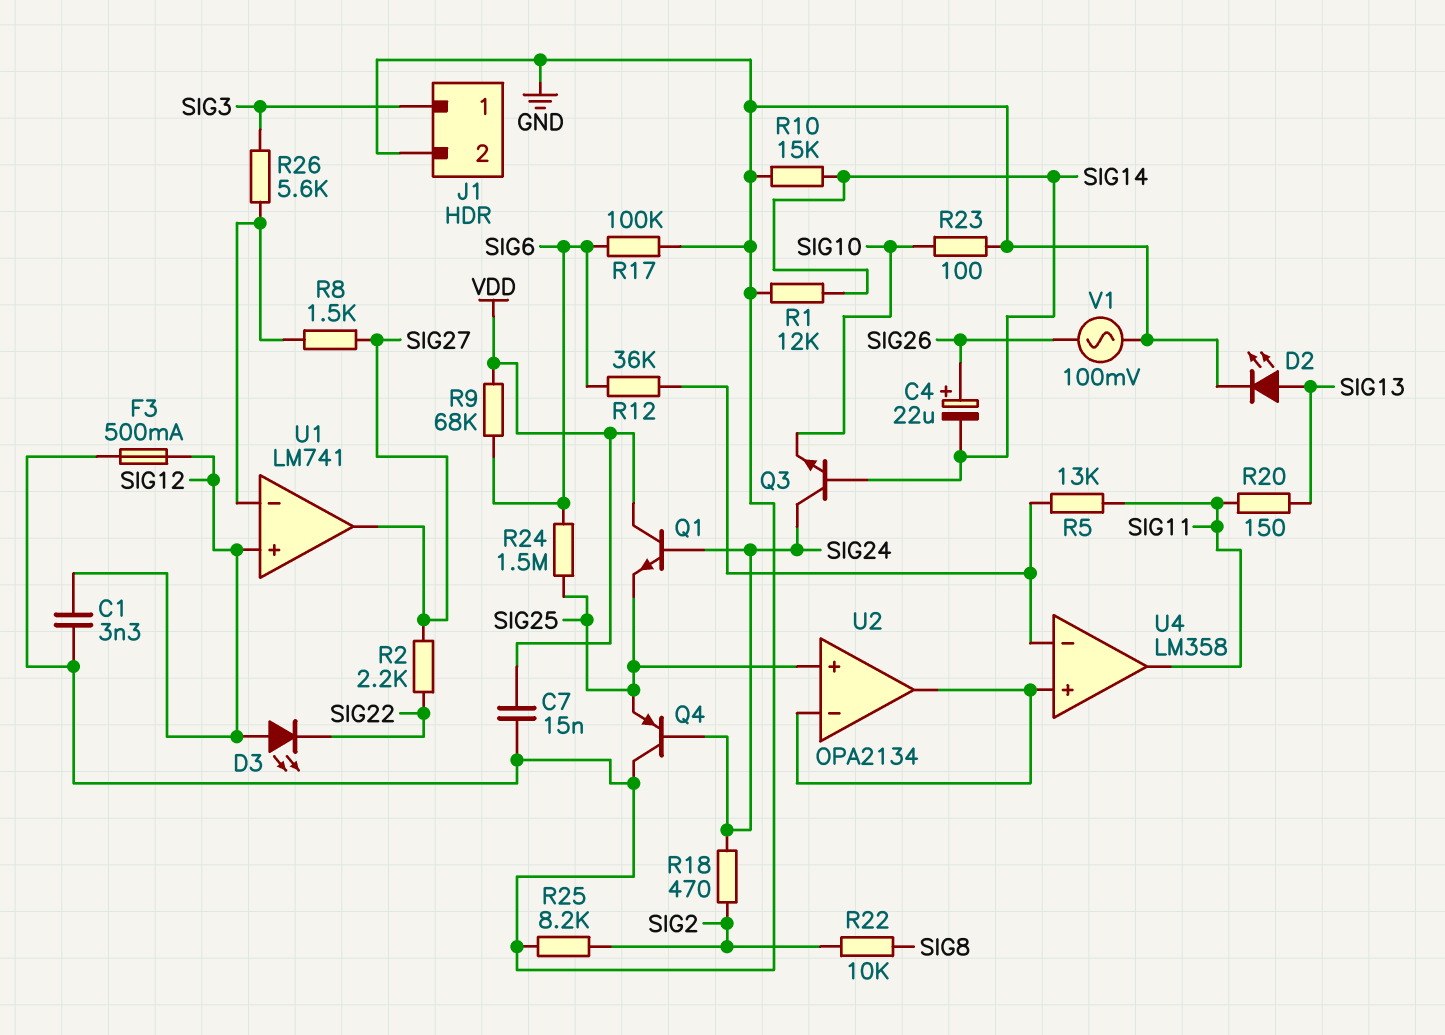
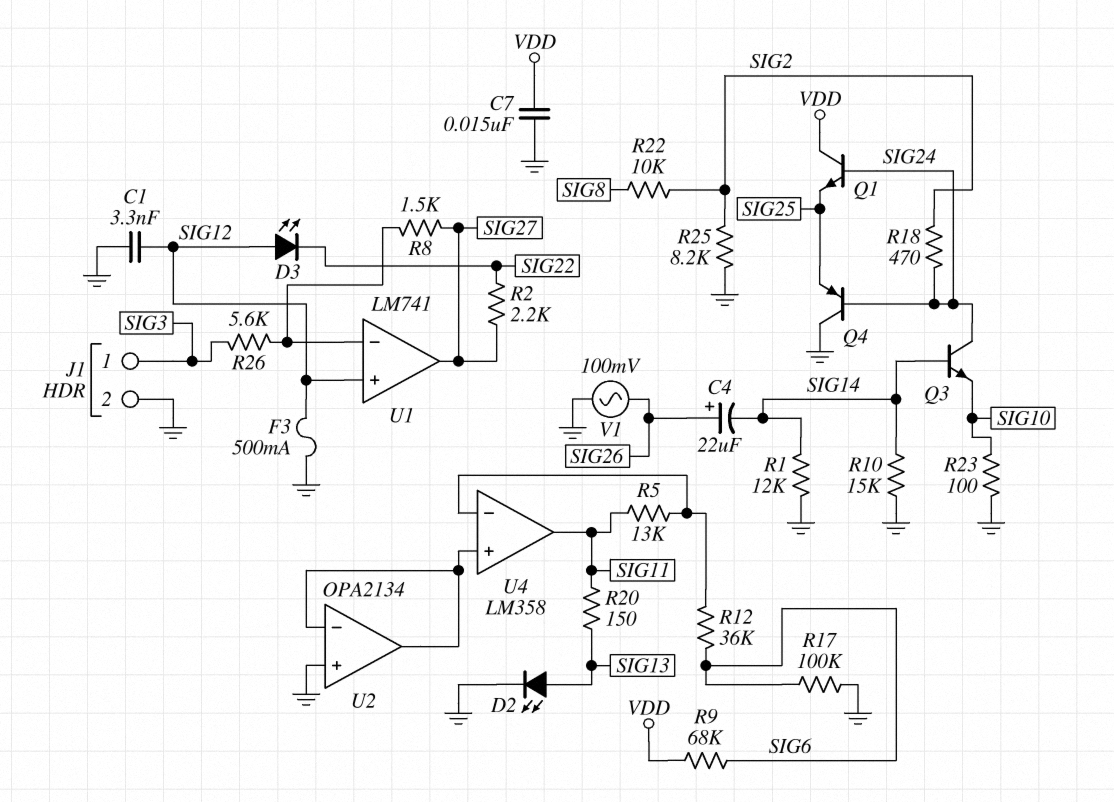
R24: 1.5M (SIG6, SIG25) -> none
U2 pin in+: SIG25 -> GND

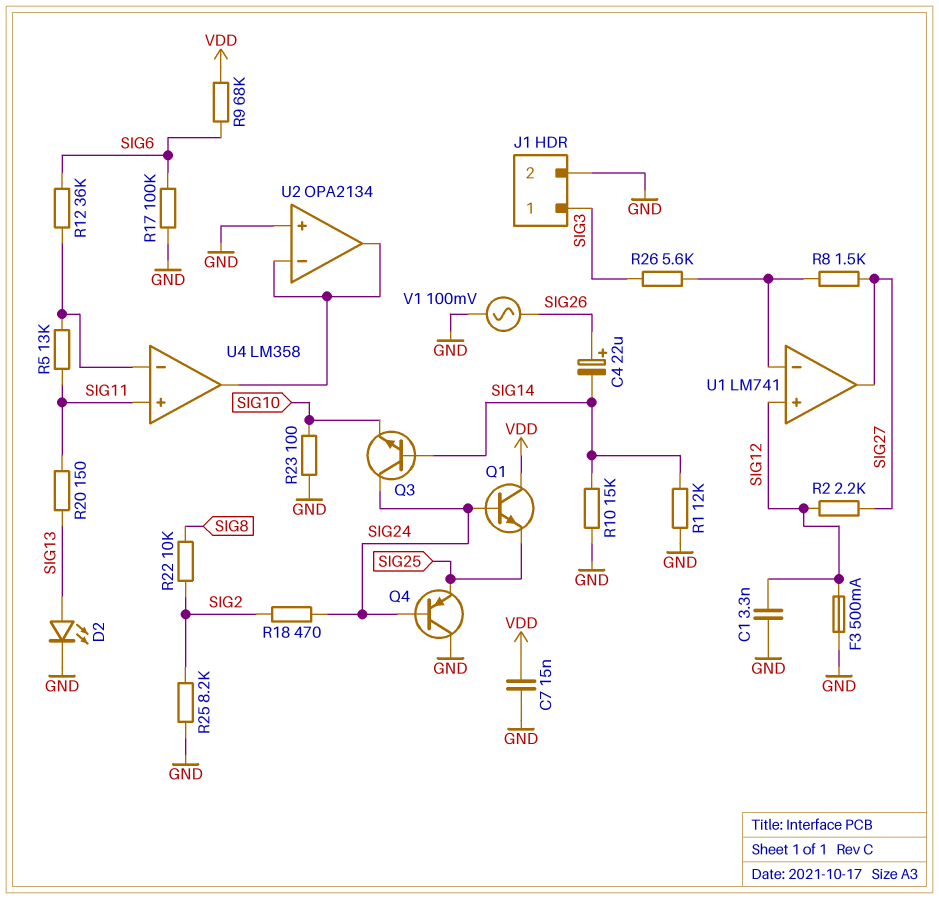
D3: LED (A SIG12, K SIG22) -> none
R2: 2.2k (SIG22, SIG27) -> 2.2k (SIG12, SIG27)
U4 pin in+: U2/in- -> SIG11
U4 pin out: SIG11 -> U2/in-

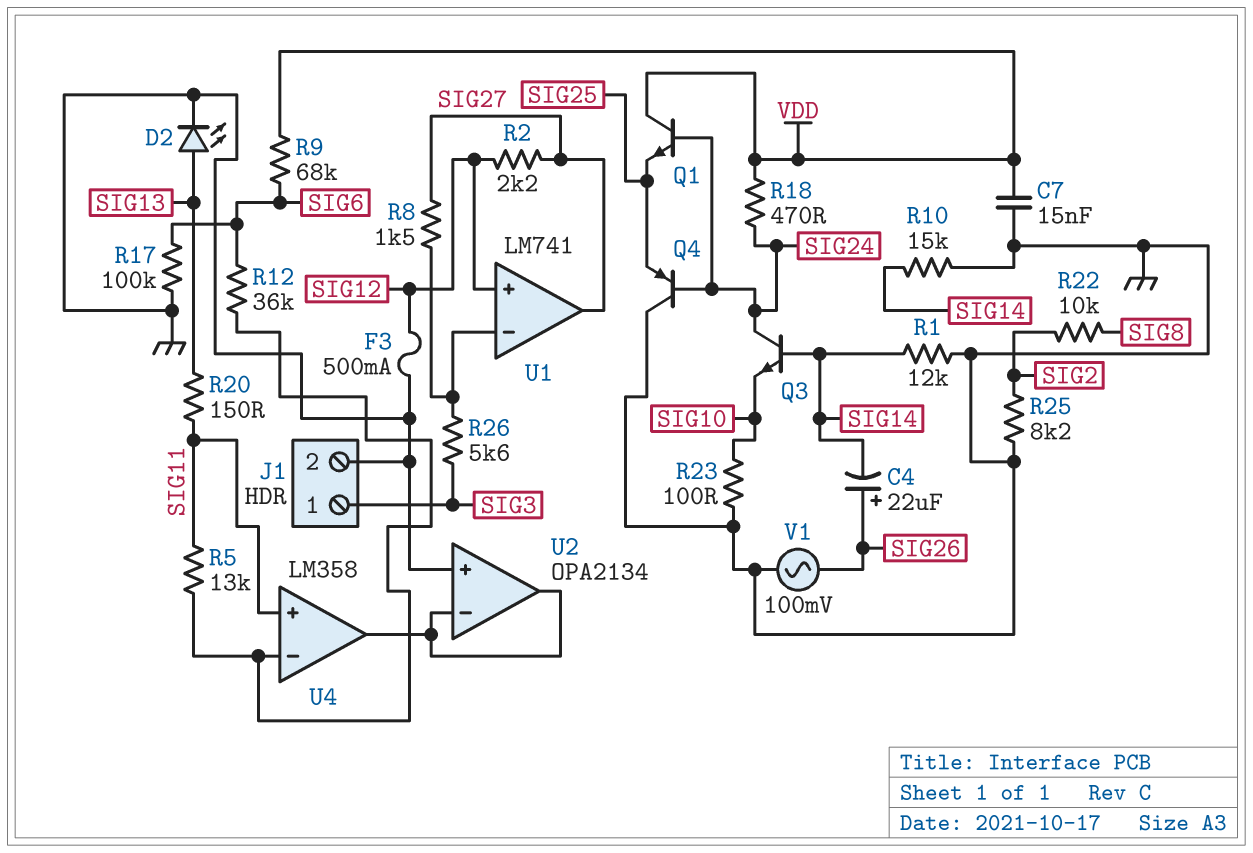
C1: 3.3nF (GND, SIG12) -> none
R18: 470 (SIG2, SIG24) -> 470 (SIG24, VDD)

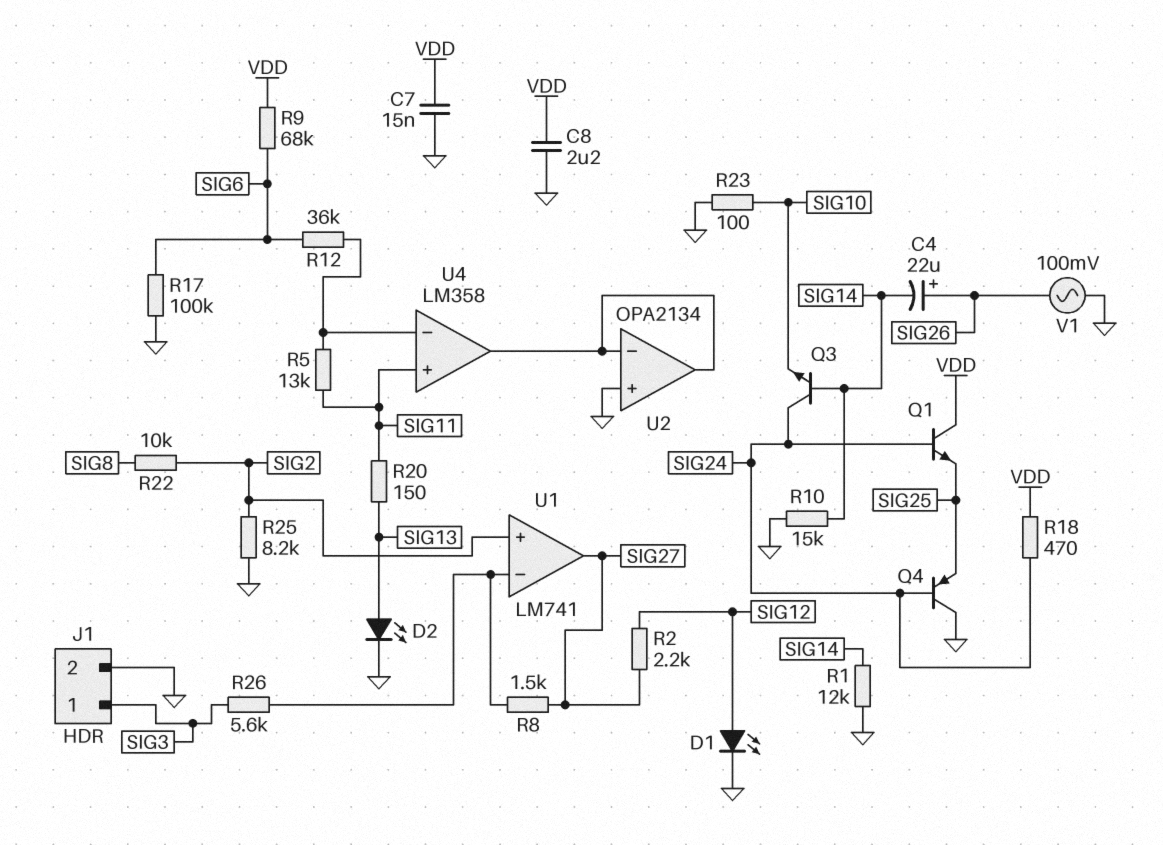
C8: none -> 2.2uF (GND, VDD)
D1: none -> LED (A SIG12, K GND)
F3: 500mA (GND, SIG12) -> none
U1 pin in+: SIG12 -> SIG2

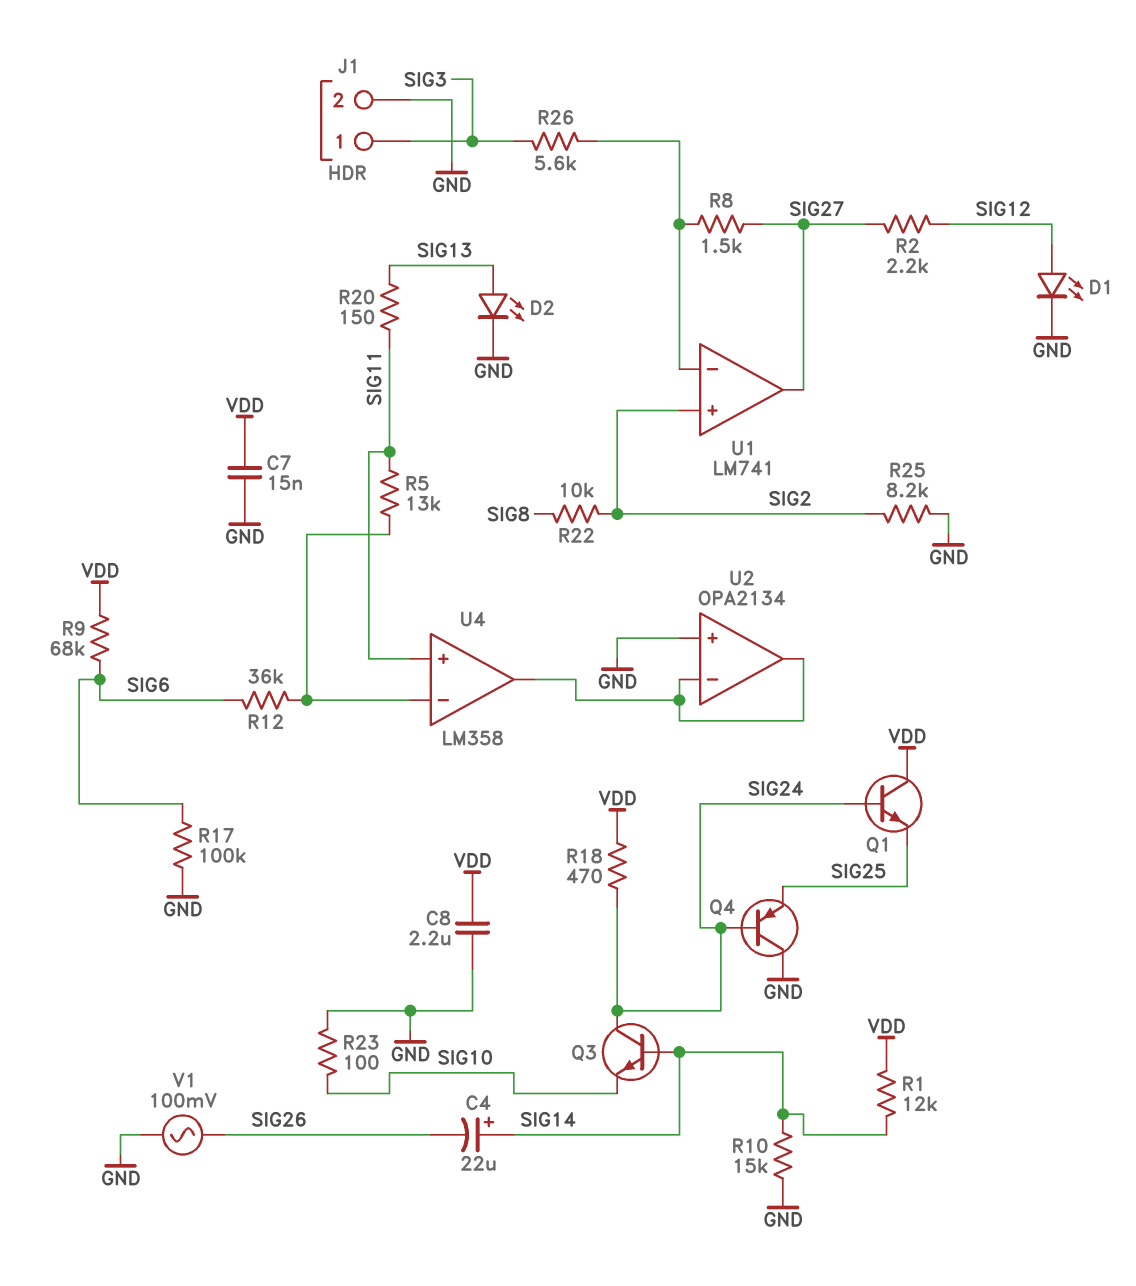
C4: 22uF (plus SIG26, minus SIG14) -> 22uF (plus SIG14, minus SIG26)
R1: 12k (GND, SIG14) -> 12k (SIG14, VDD)

